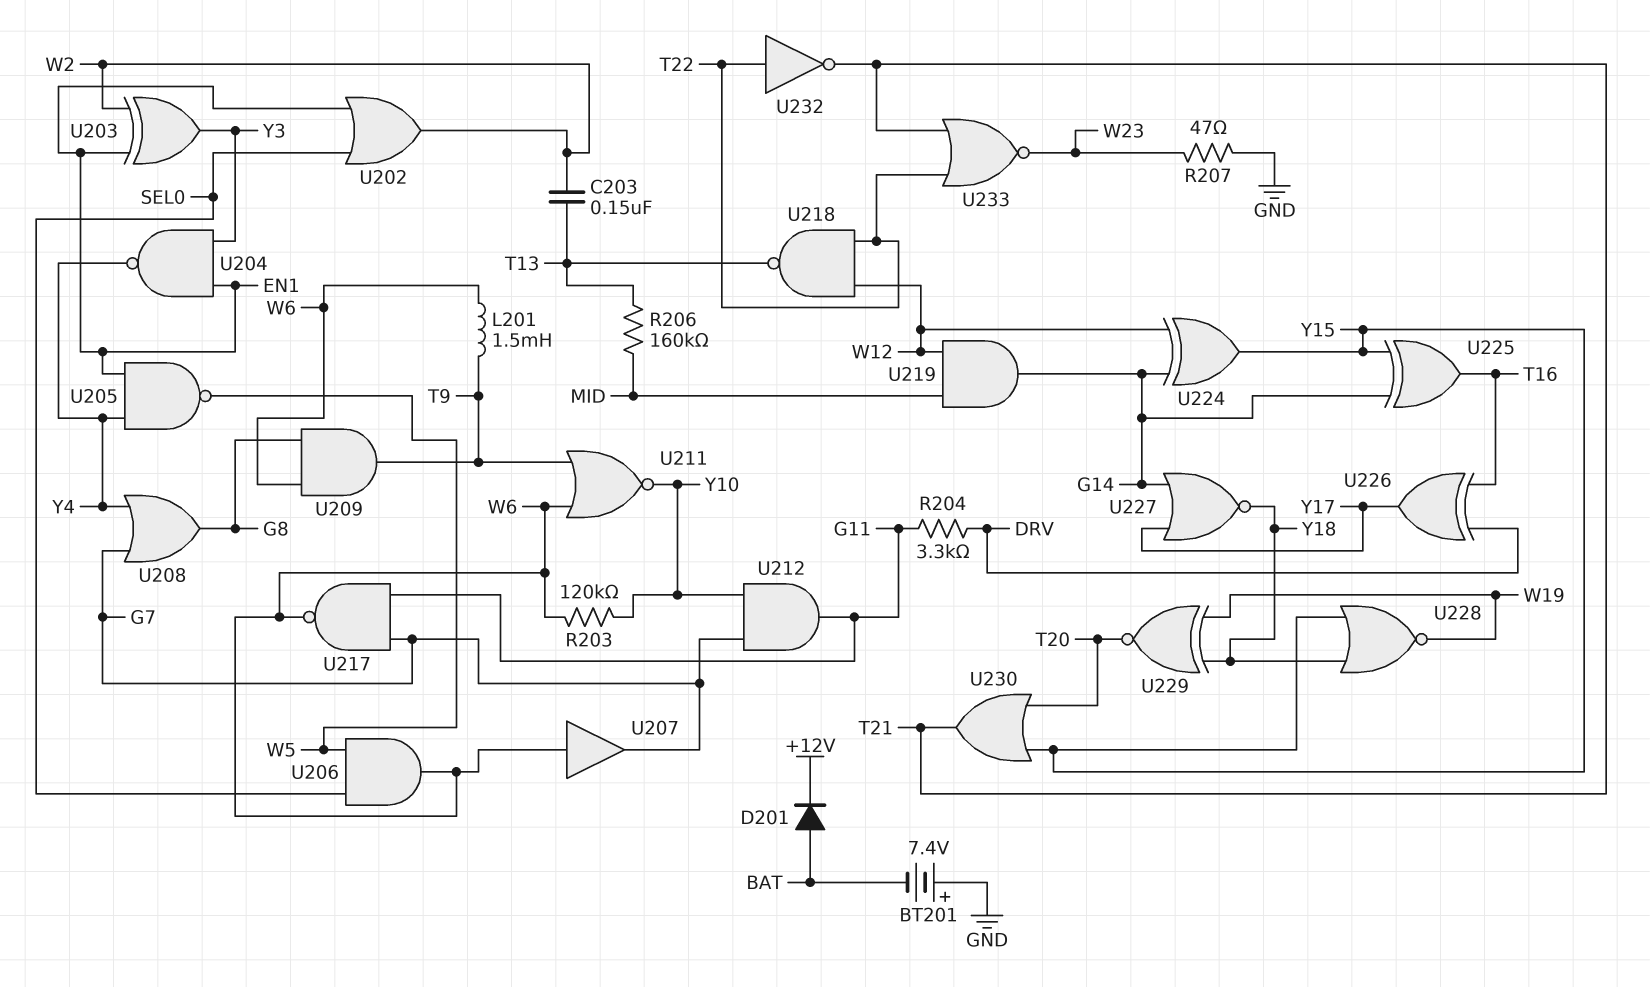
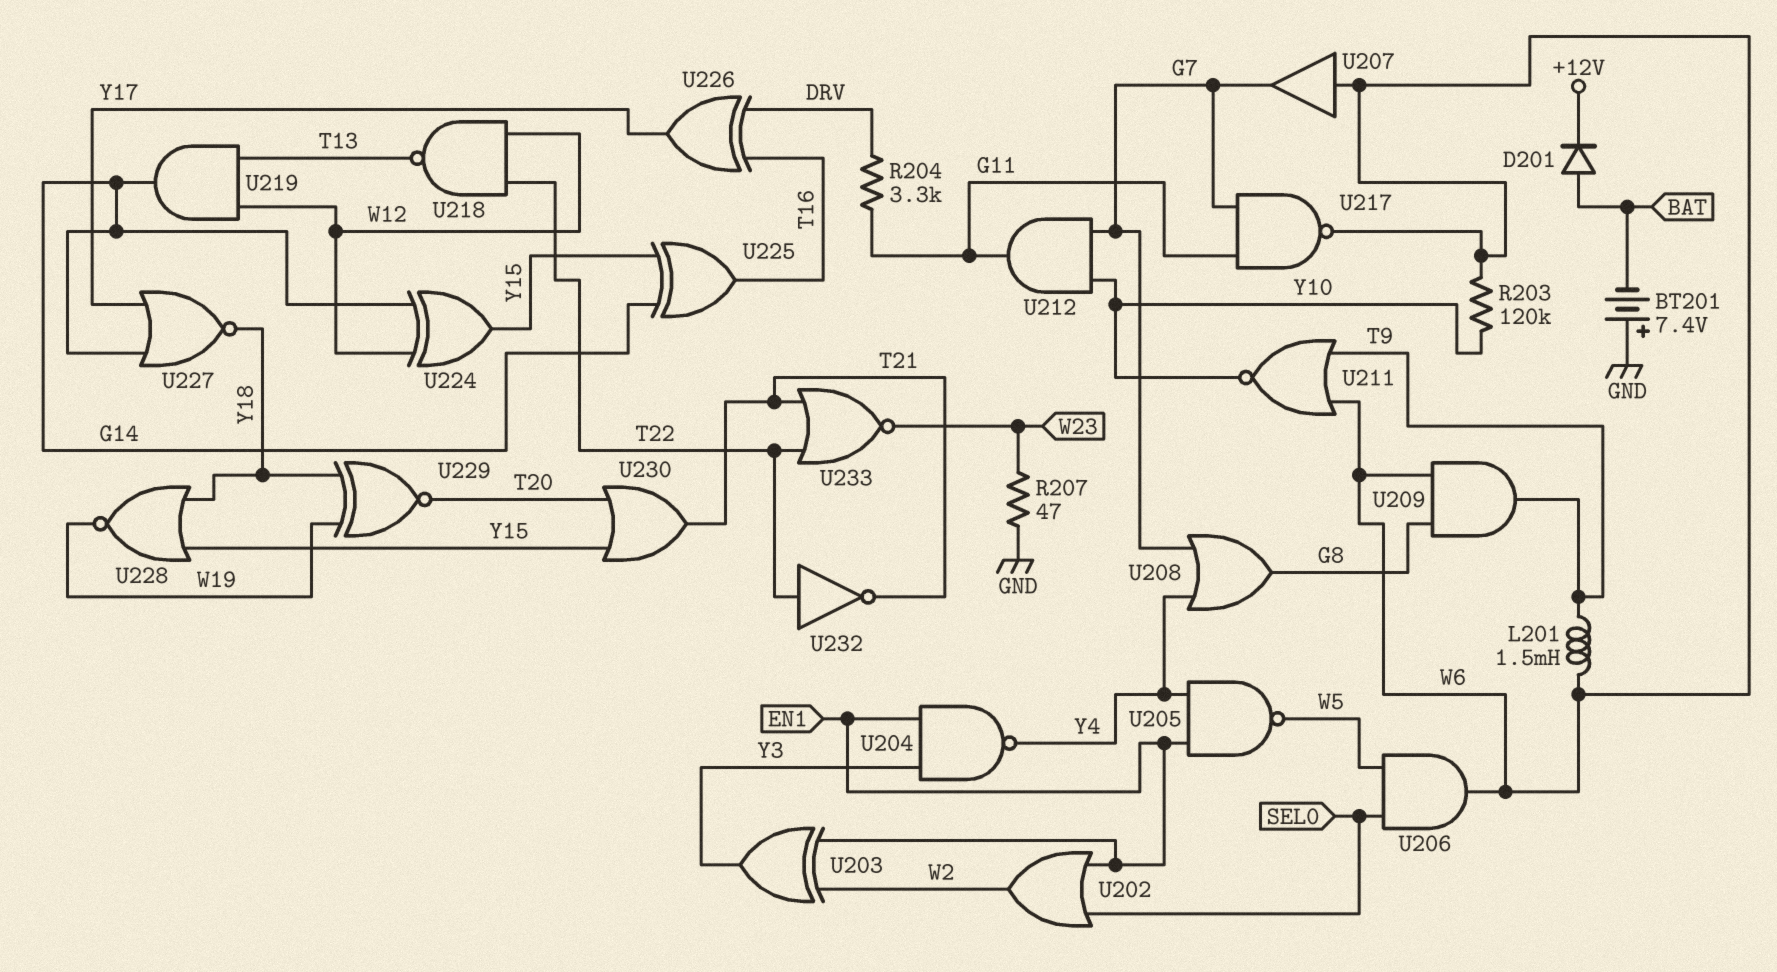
C203: 150nF (T13, W2) -> none
R206: 160k (MID, T13) -> none
U219: AND (in MID, in W12, out G14) -> AND (in T13, in W12, out G14)

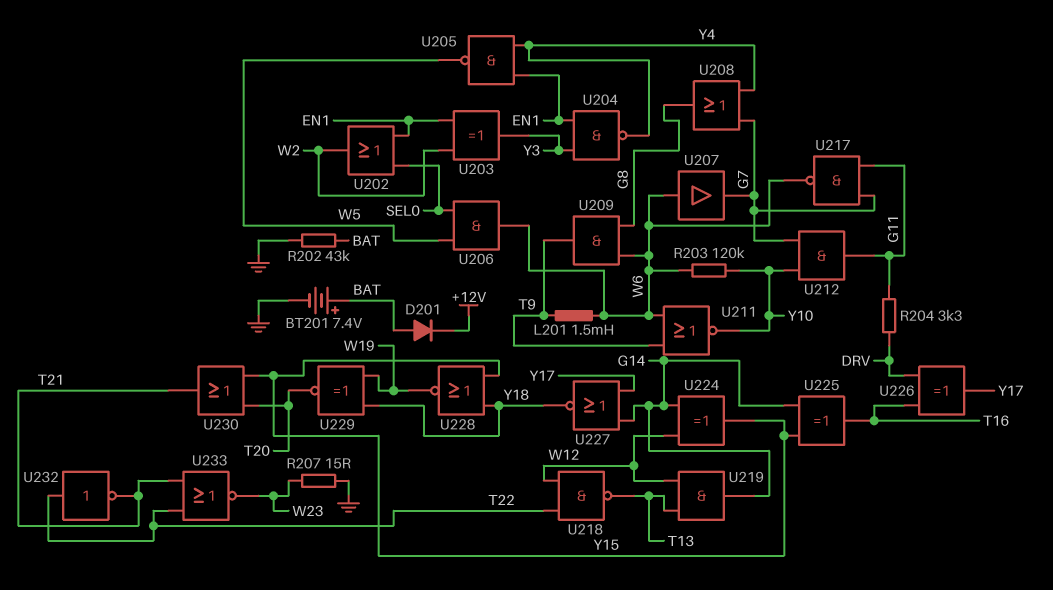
BT201: 7.4V (plus GND, minus BAT) -> 7.4V (plus BAT, minus GND)
R202: none -> 43k (BAT, GND)
R207: 47 (GND, W23) -> 15 (GND, W23)

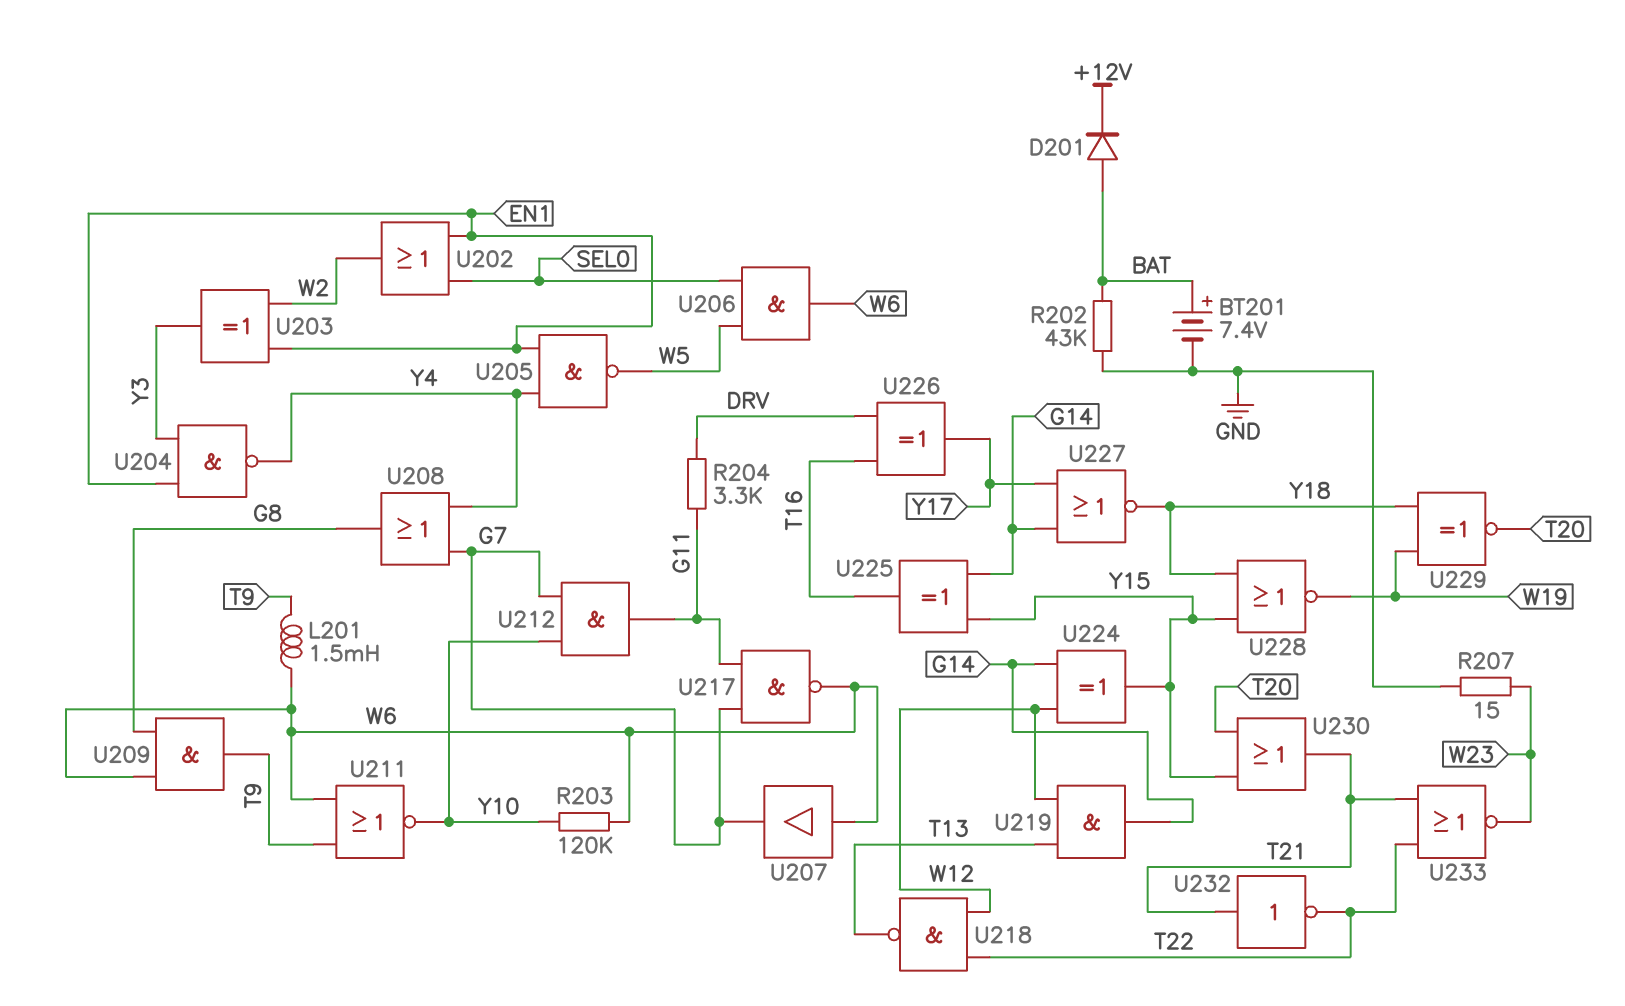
U232: NOT (in T22, out T21) -> NOT (in T21, out T22)

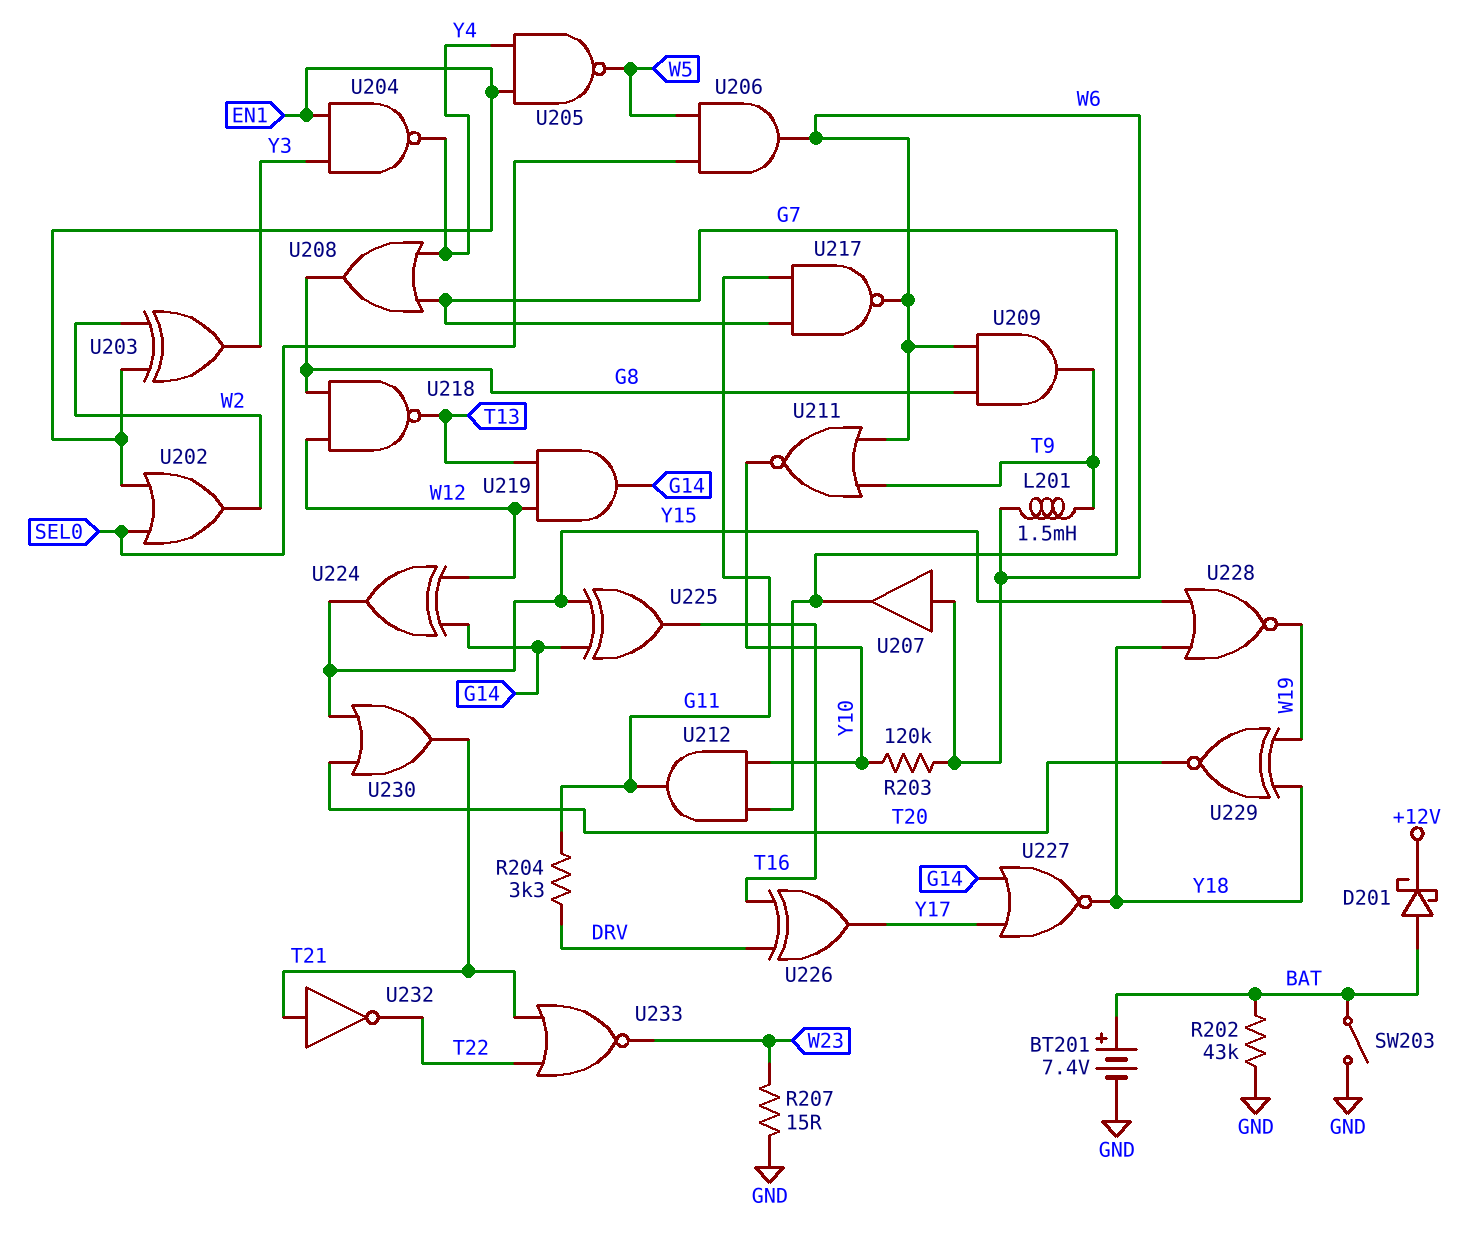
D201: diode (A BAT, K +12V) -> schottky (A BAT, K +12V)
SW203: none -> switch (BAT, GND)
U218: NAND (in T22, in W12, out T13) -> NAND (in G8, in W12, out T13)

